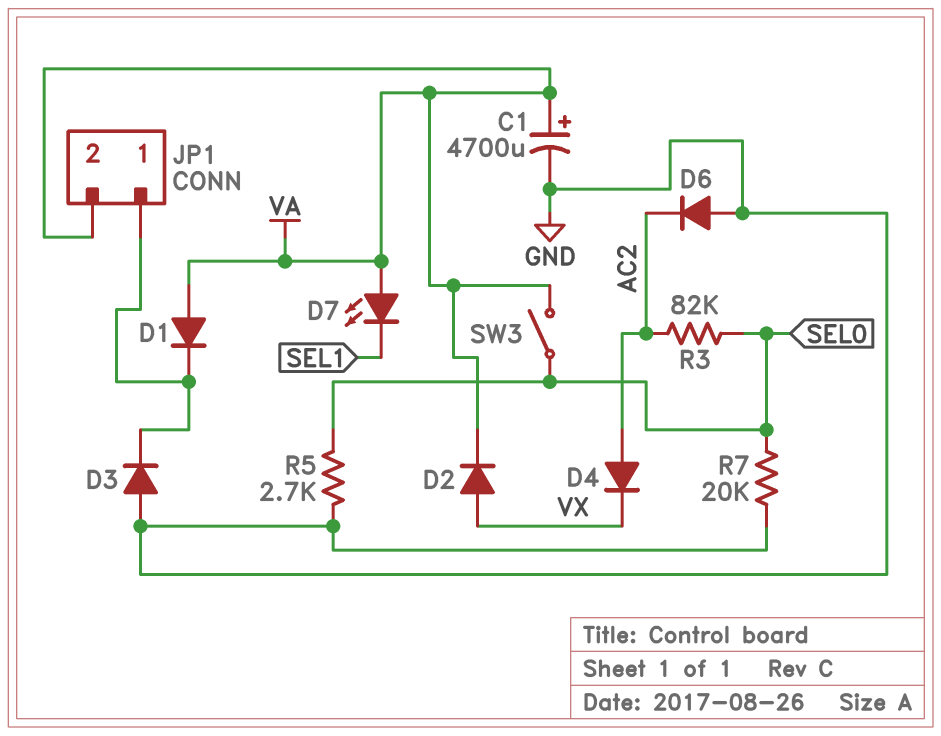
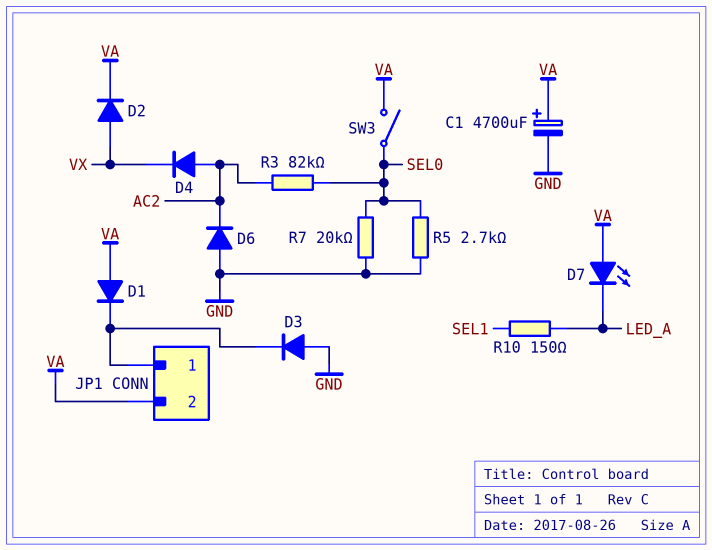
D7: LED (A VA, K SEL1) -> LED (A VA, K LED_A)
R10: none -> 150 (LED_A, SEL1)

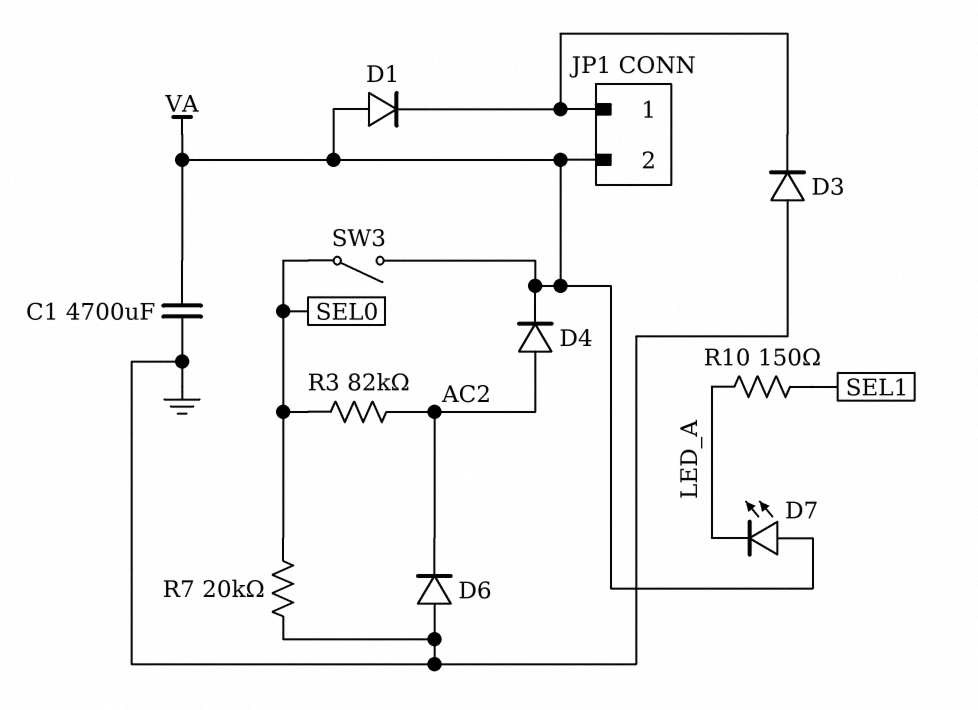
C1: 4700uF (plus VA, minus GND) -> 4700uF (GND, VA)
D2: diode (A VX, K VA) -> none
D4: diode (A AC2, K VX) -> diode (A AC2, K VA)
R5: 2.7k (GND, SEL0) -> none

